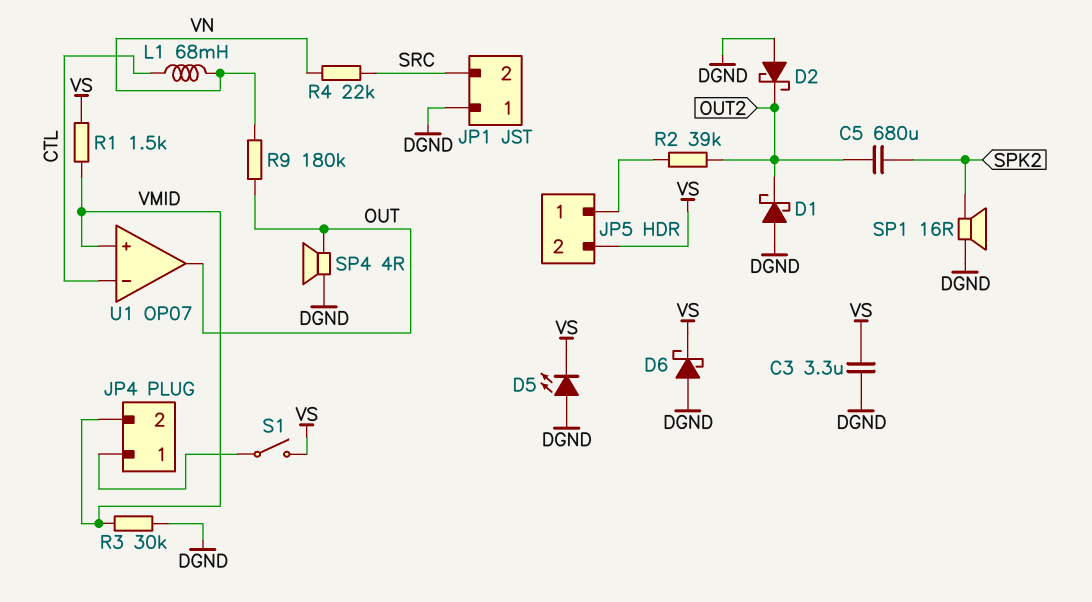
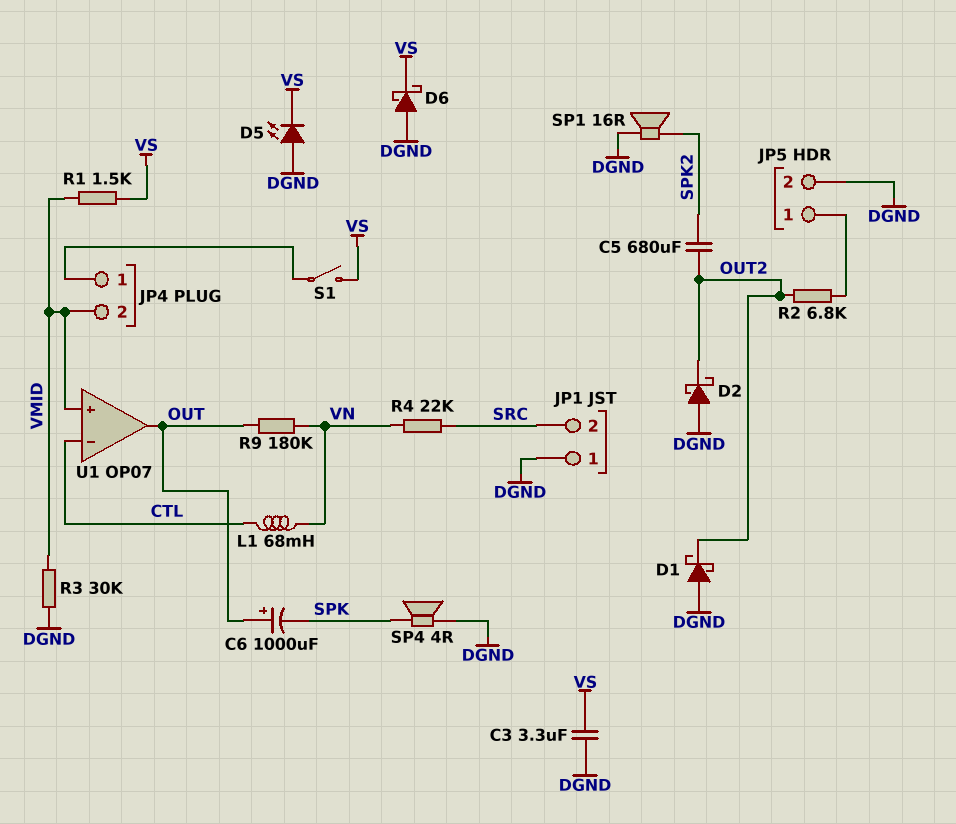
C6: none -> 1000uF (plus OUT, minus SPK)
JP5 pin 2: VS -> DGND
R2: 39k (JP5/1, OUT2) -> 6.8k (JP5/1, OUT2)
SP4: speaker 4R (DGND, OUT) -> speaker 4R (DGND, SPK)

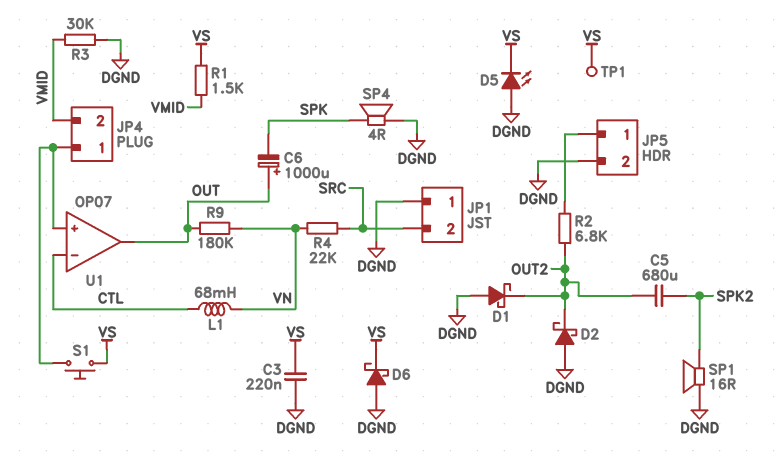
C3: 3.3uF (DGND, VS) -> 220nF (DGND, VS)
S1: switch (JP4/1, VS) -> button (JP4/1, VS)
TP1: none -> test point (VS)
U1 pin in+: VMID -> JP4/1

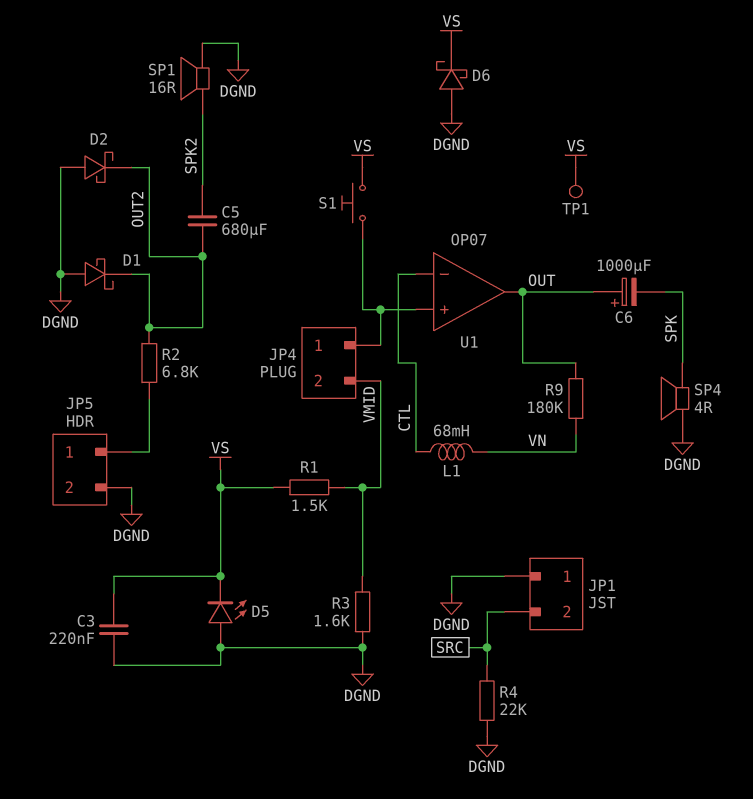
R3: 30k (DGND, VMID) -> 1.6k (DGND, VMID)
R4: 22k (SRC, VN) -> 22k (DGND, SRC)

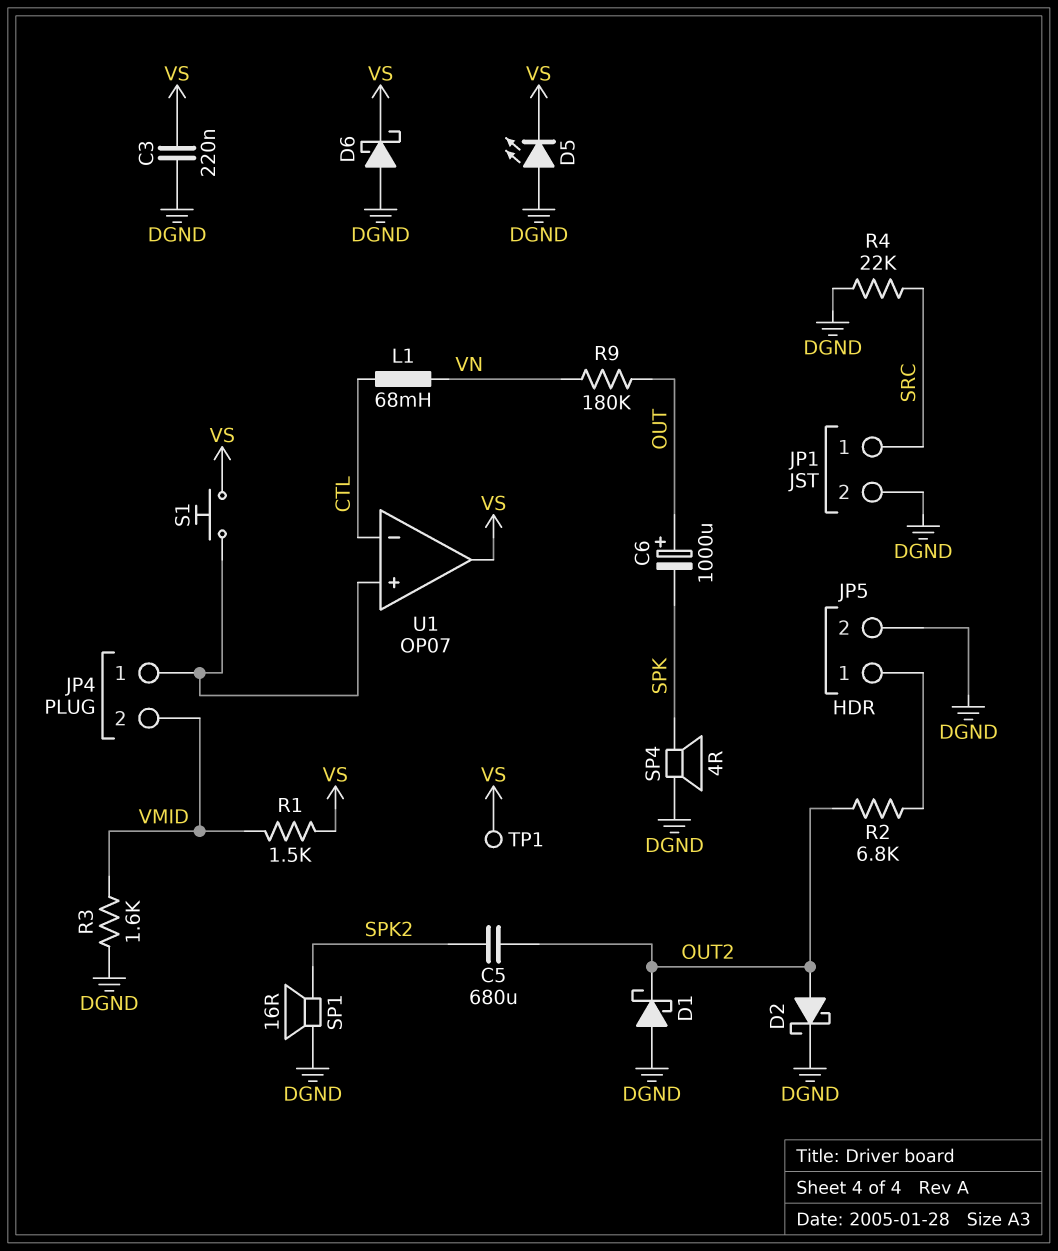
D2: schottky (A DGND, K OUT2) -> schottky (A OUT2, K DGND)
JP1 pin 1: DGND -> SRC
JP1 pin 2: SRC -> DGND
U1 pin out: OUT -> VS

